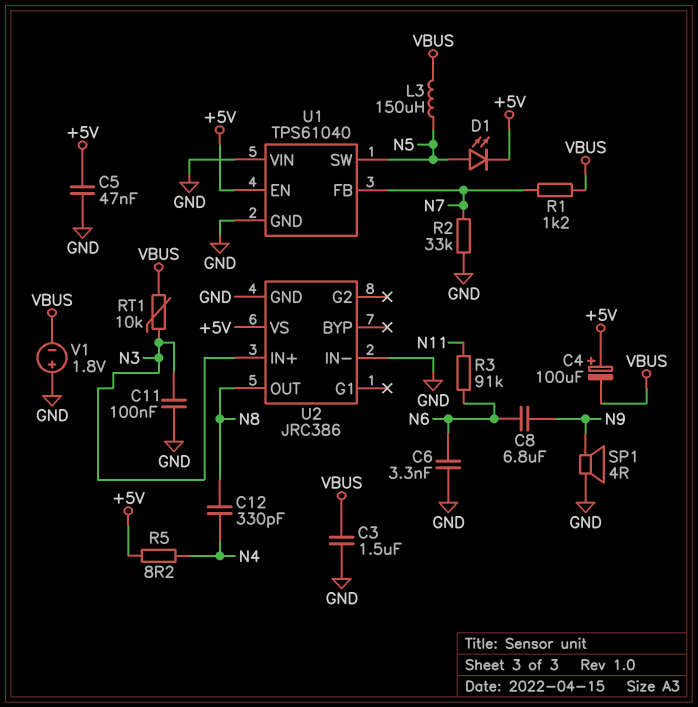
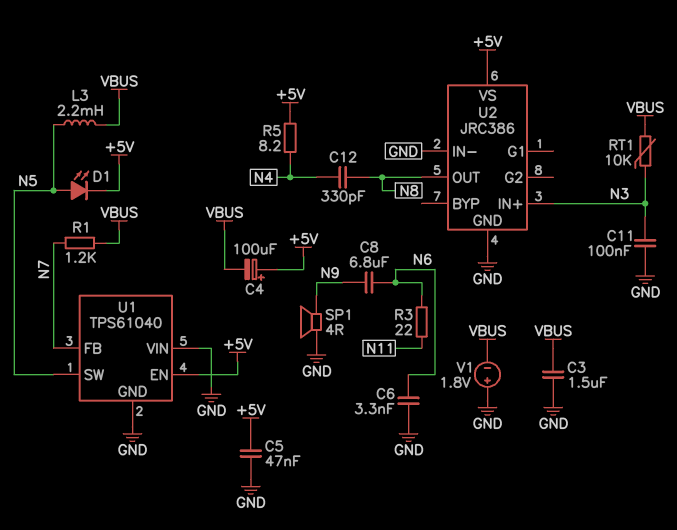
L3: 150uH (N5, VBUS) -> 2.2mH (N5, VBUS)
R2: 33k (GND, N7) -> none
R3: 91k (N6, N11) -> 22 (N6, N11)

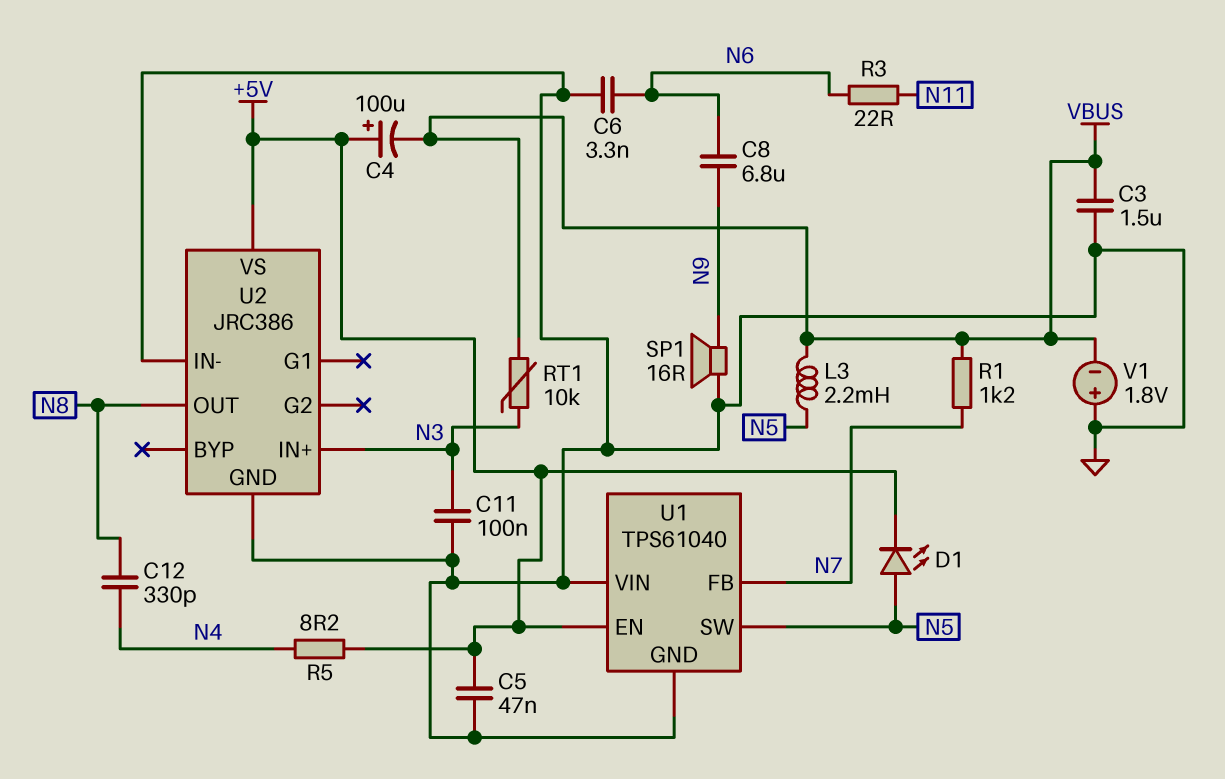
SP1: speaker 4R (GND, N9) -> speaker 16R (GND, N9)

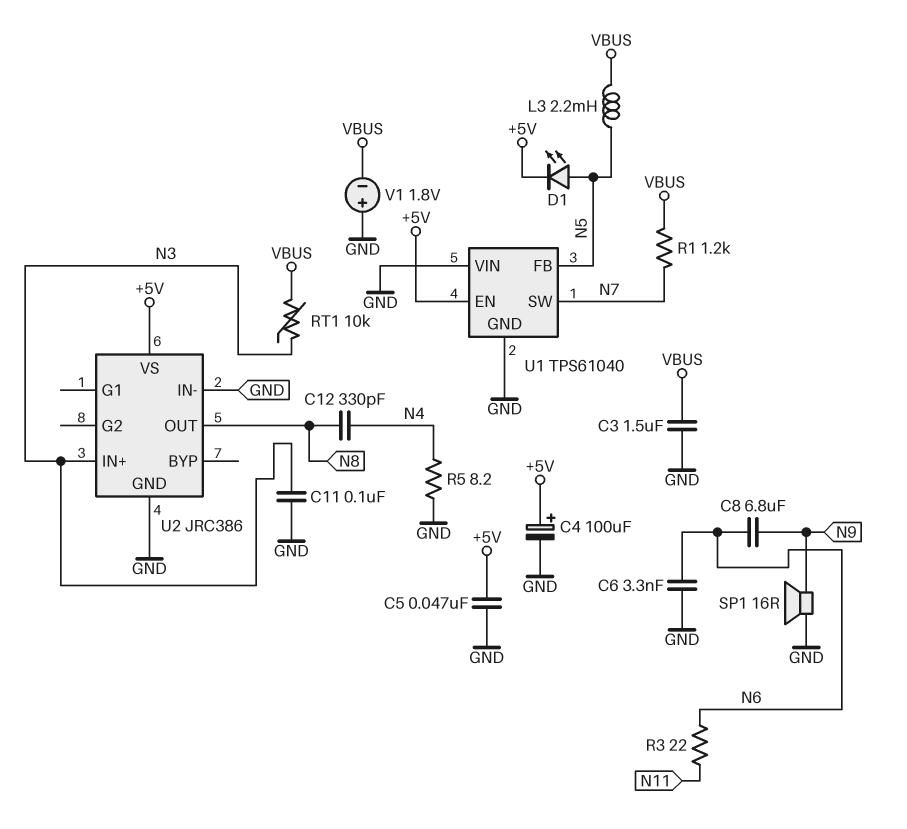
C4: 100uF (plus +5V, minus VBUS) -> 100uF (plus +5V, minus GND)
R5: 8.2 (+5V, N4) -> 8.2 (GND, N4)
U1 pin FB: N7 -> N5
U1 pin SW: N5 -> N7

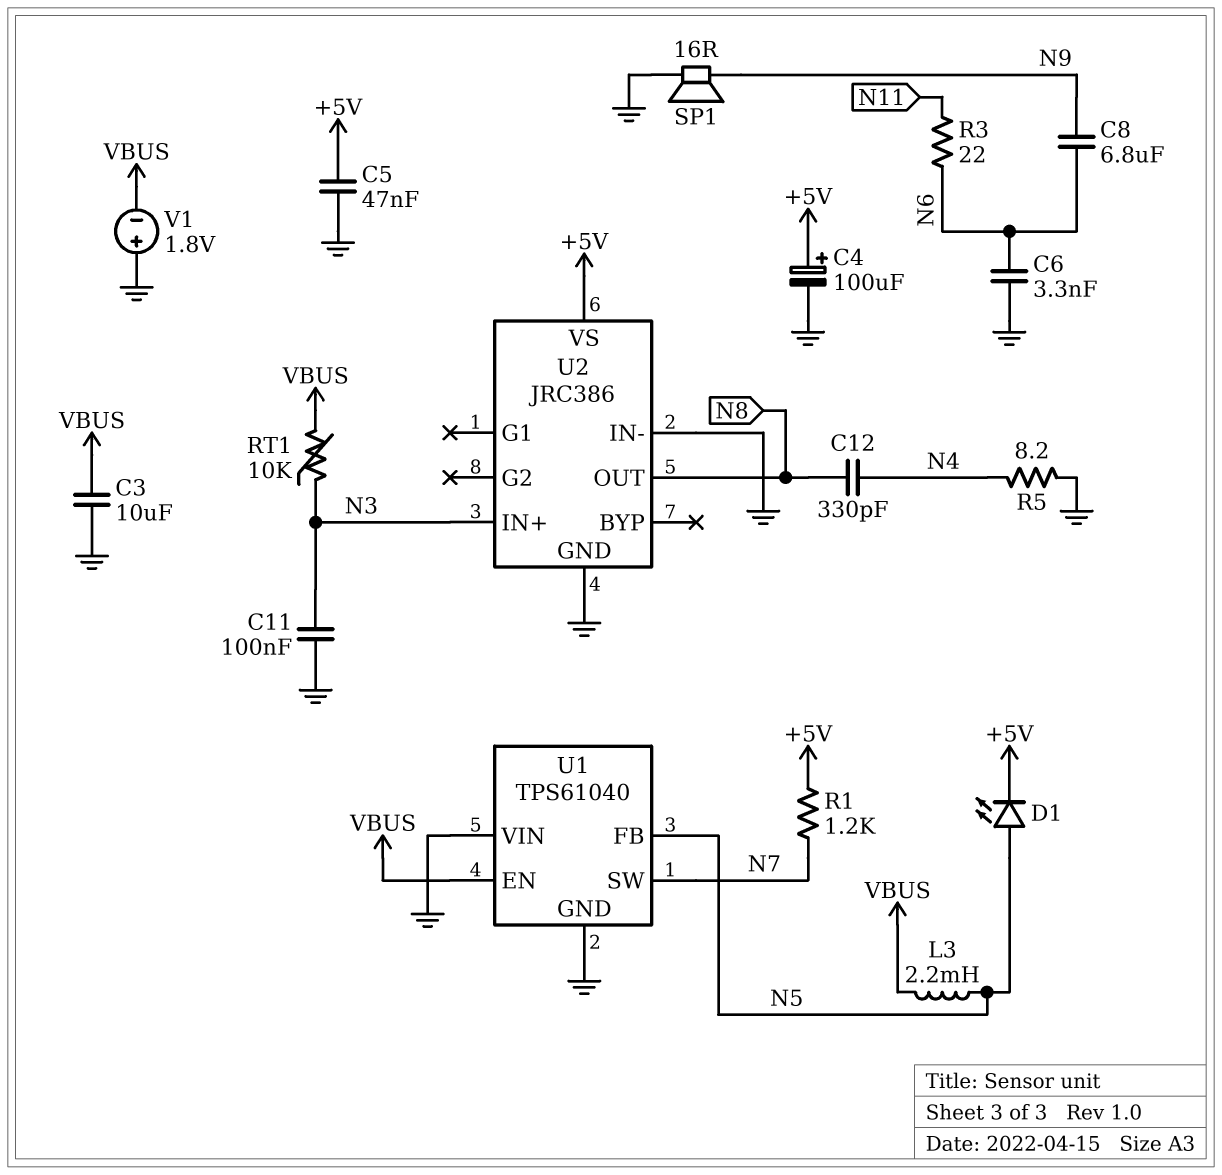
C3: 1.5uF (GND, VBUS) -> 10uF (GND, VBUS)
R1: 1.2k (N7, VBUS) -> 1.2k (+5V, N7)
U1 pin EN: +5V -> VBUS

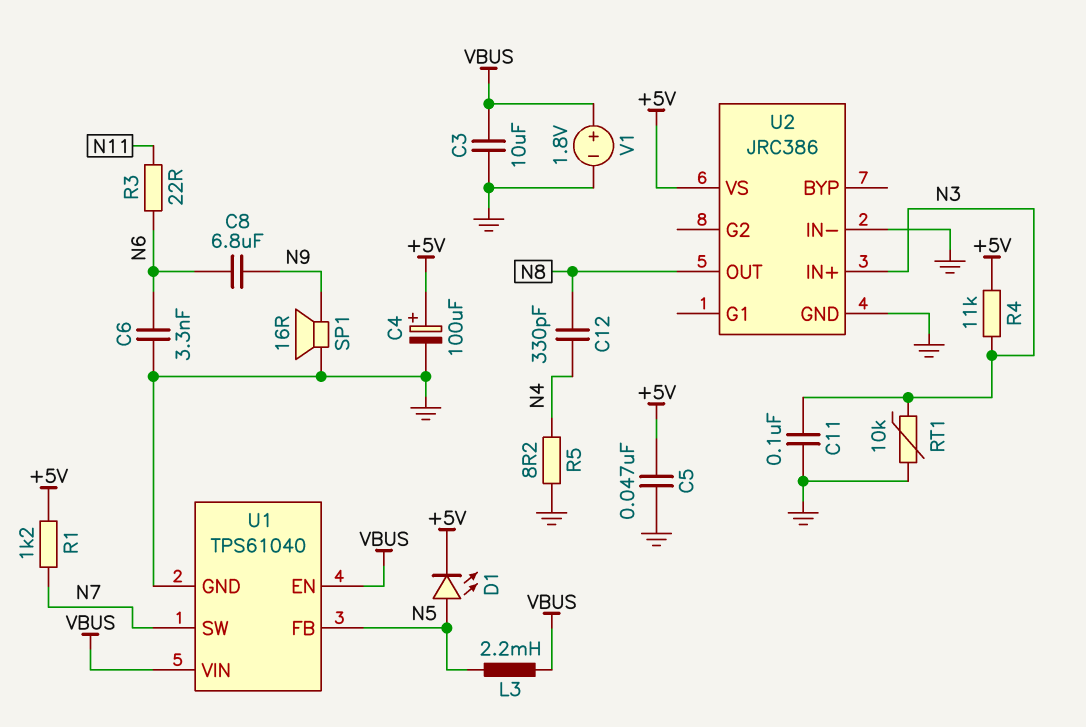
R4: none -> 11k (+5V, N3)
RT1: 10k (N3, VBUS) -> 10k (GND, N3)
U1 pin VIN: GND -> VBUS
V1: 1.8V (plus GND, minus VBUS) -> 1.8V (plus VBUS, minus GND)

